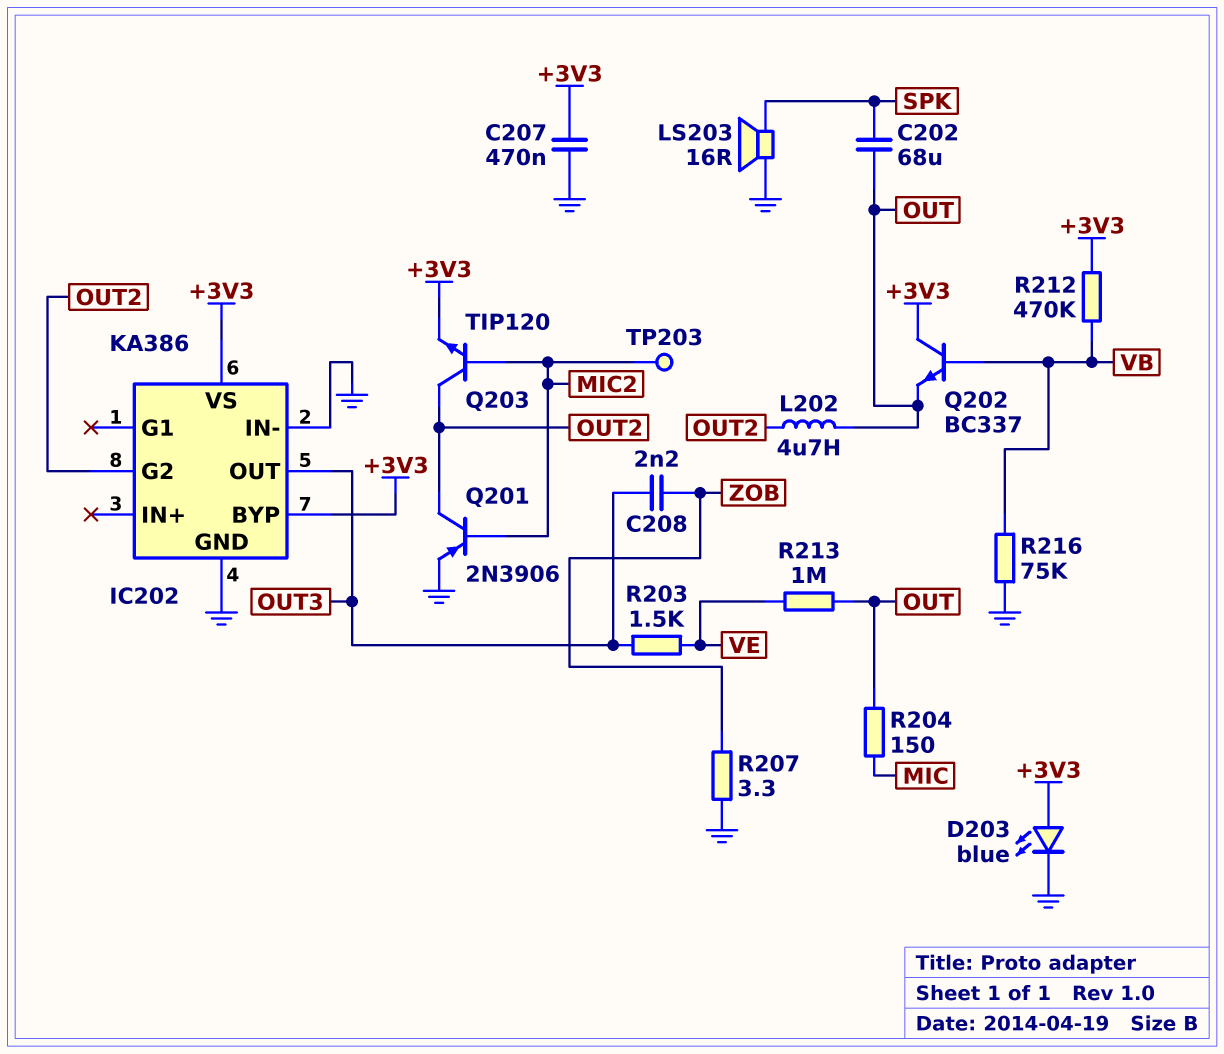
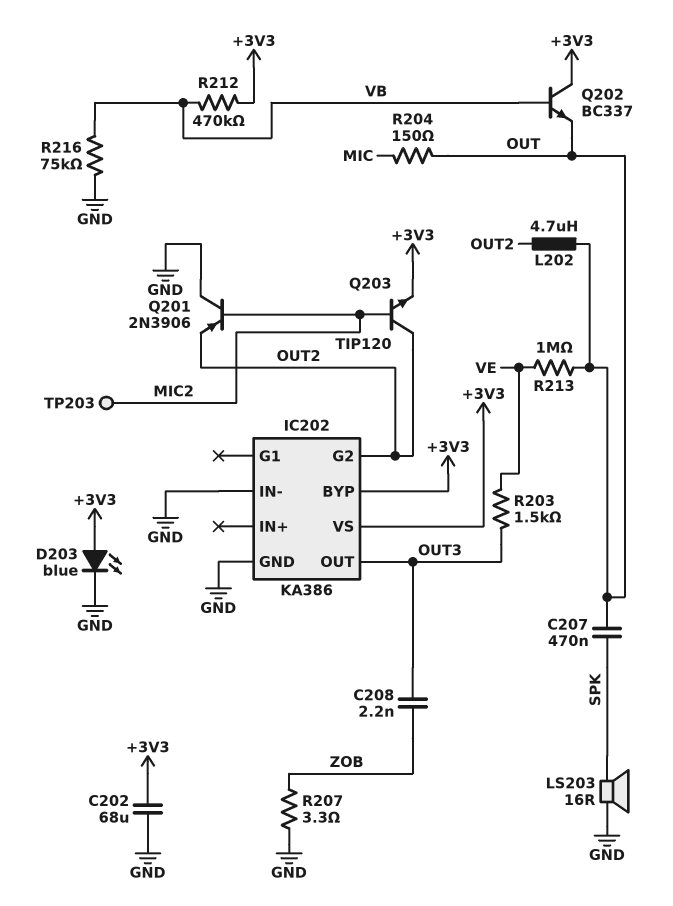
C202: 68uF (OUT, SPK) -> 68uF (+3V3, GND)
C207: 470nF (+3V3, GND) -> 470nF (OUT, SPK)
Q201: PNP 2N3906 (B MIC2, C OUT2, E GND) -> PNP 2N3906 (B MIC2, C GND, E OUT2)

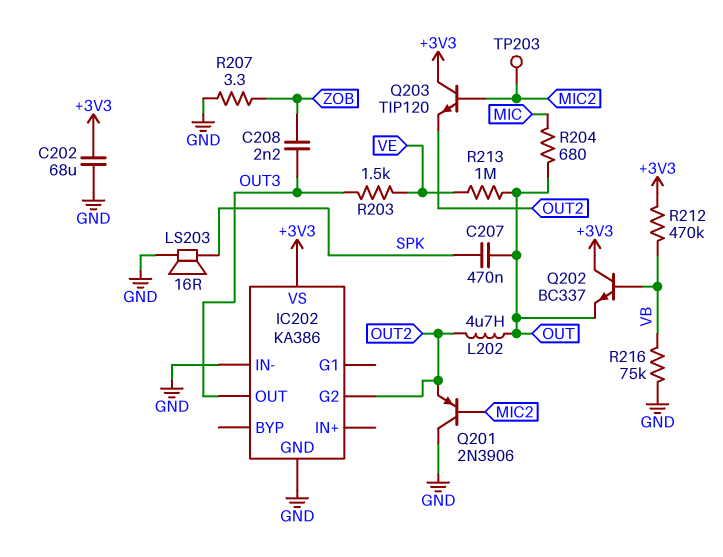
D203: LED blue (A +3V3, K GND) -> none
IC202 pin BYP: +3V3 -> none
Q203: NPN TIP120 (B MIC2, C OUT2, E +3V3) -> NPN TIP120 (B MIC2, C +3V3, E OUT2)
R204: 150 (MIC, OUT) -> 680 (MIC, OUT)

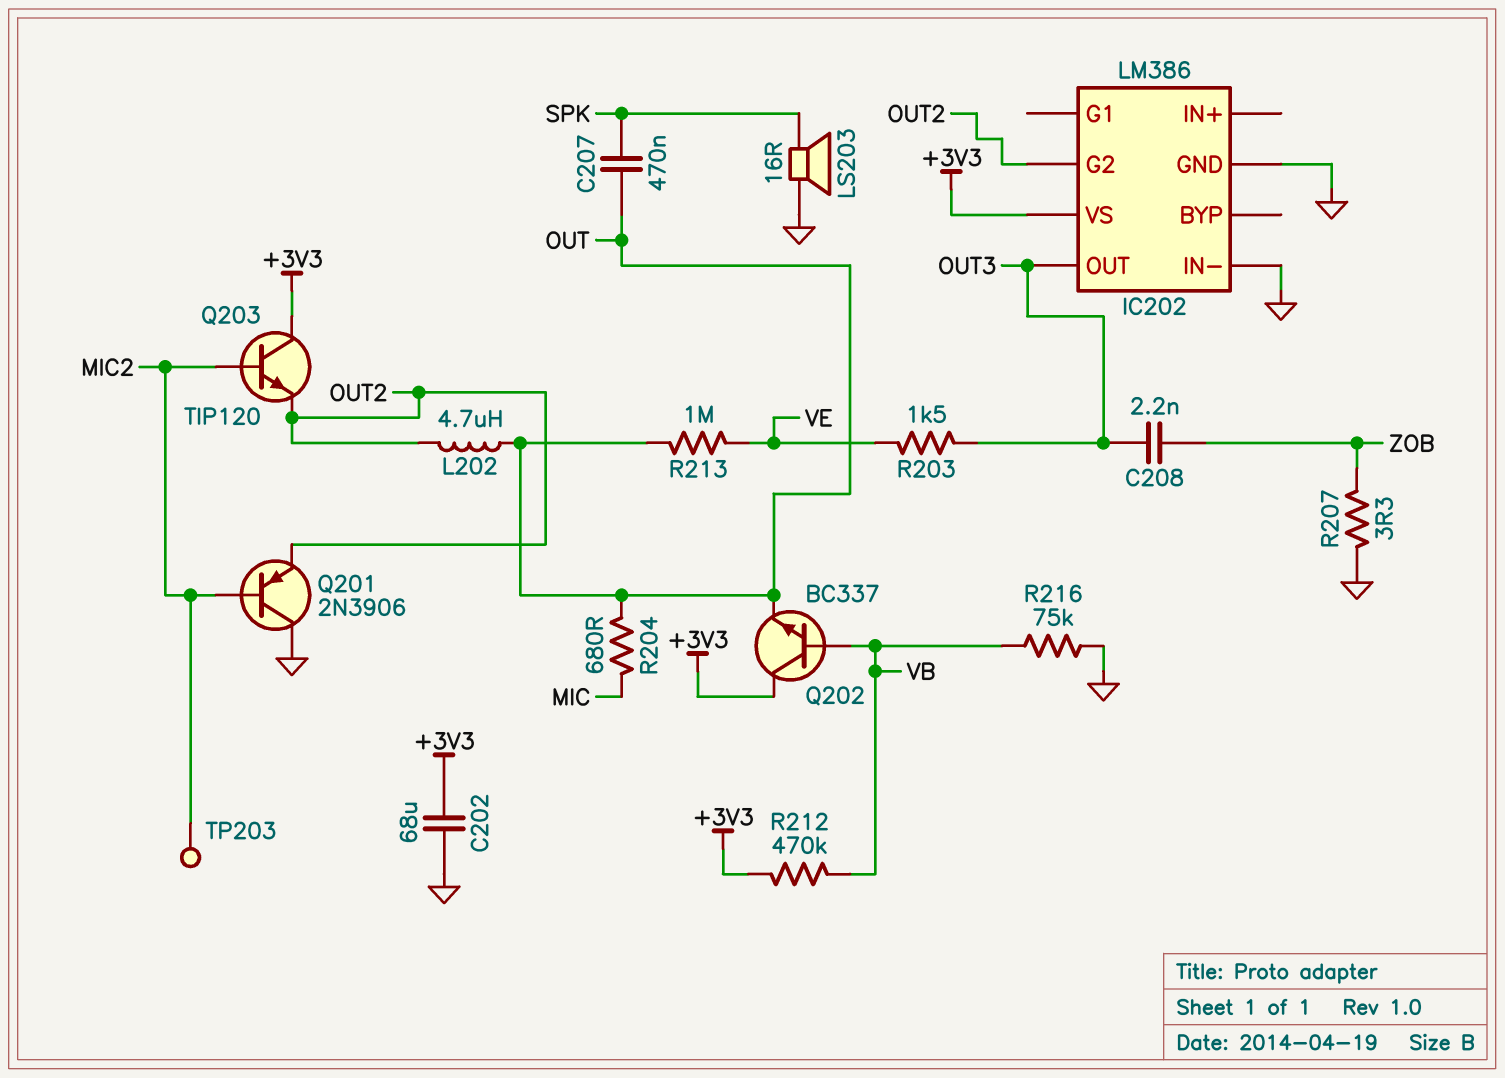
IC202: KA386 -> LM386

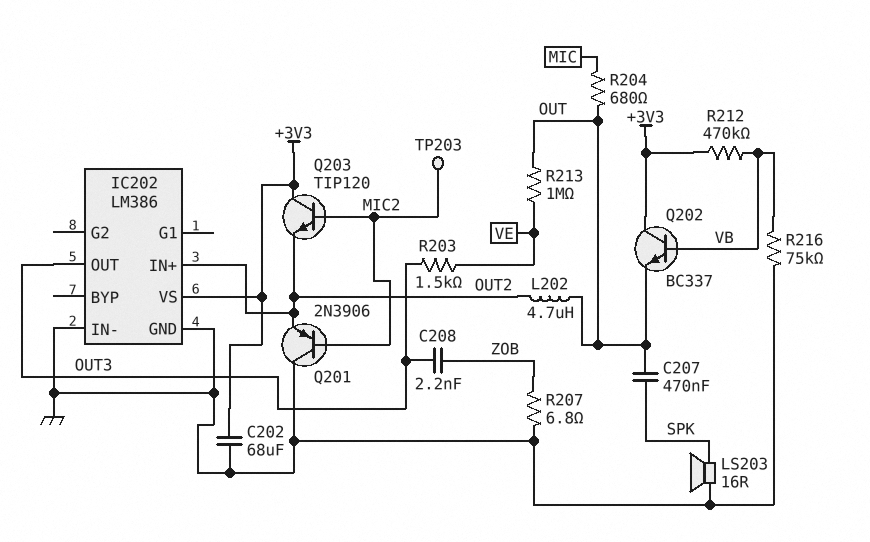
IC202 pin G2: OUT2 -> none
IC202 pin IN+: none -> OUT2
R207: 3.3 (GND, ZOB) -> 6.8 (GND, ZOB)

